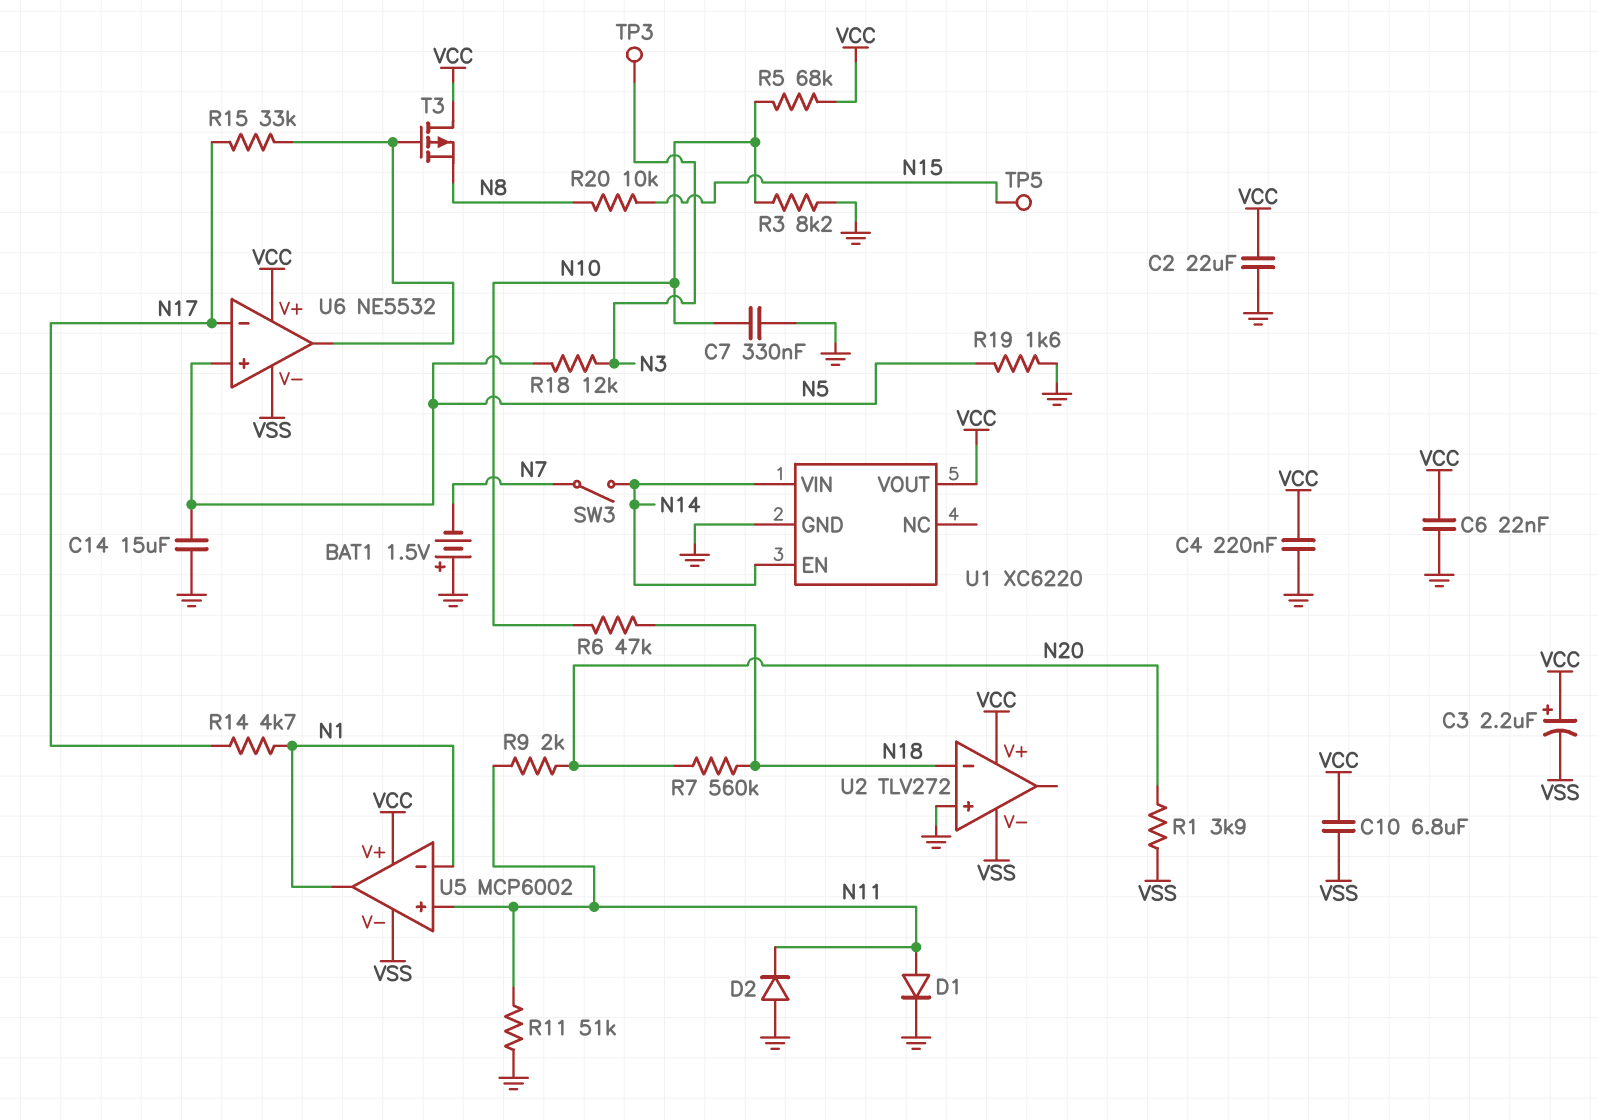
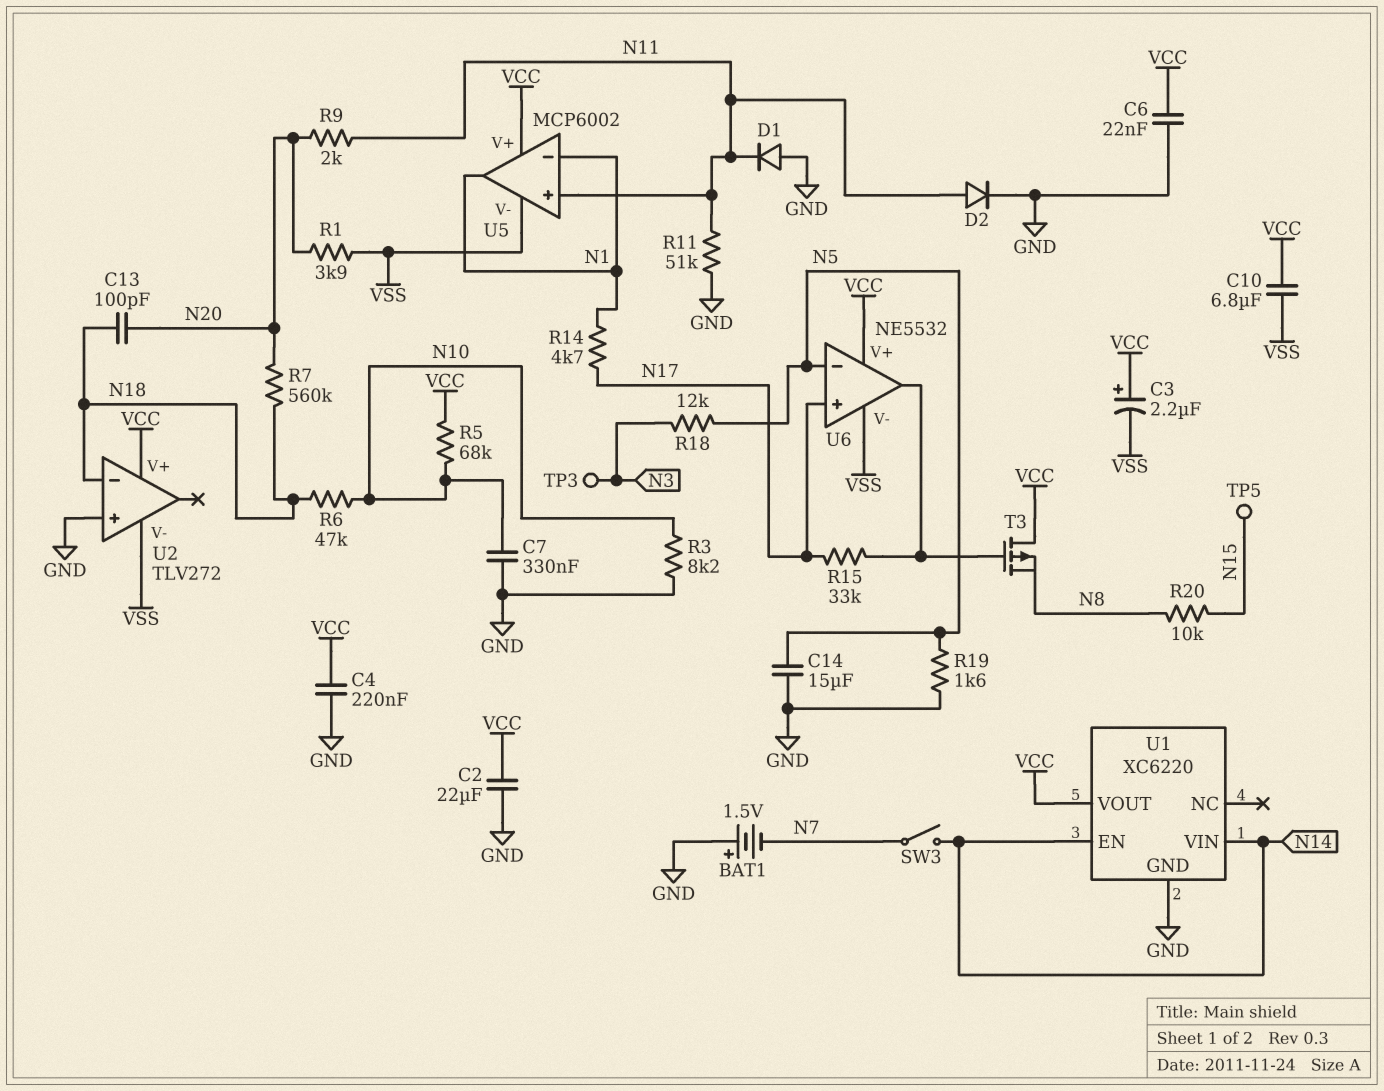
C13: none -> 100pF (N18, N20)
D1: diode (A N11, K GND) -> diode (A GND, K N11)
D2: diode (A GND, K N11) -> diode (A N11, K GND)
U6 pin in+: N5 -> N17
U6 pin in-: N17 -> N5

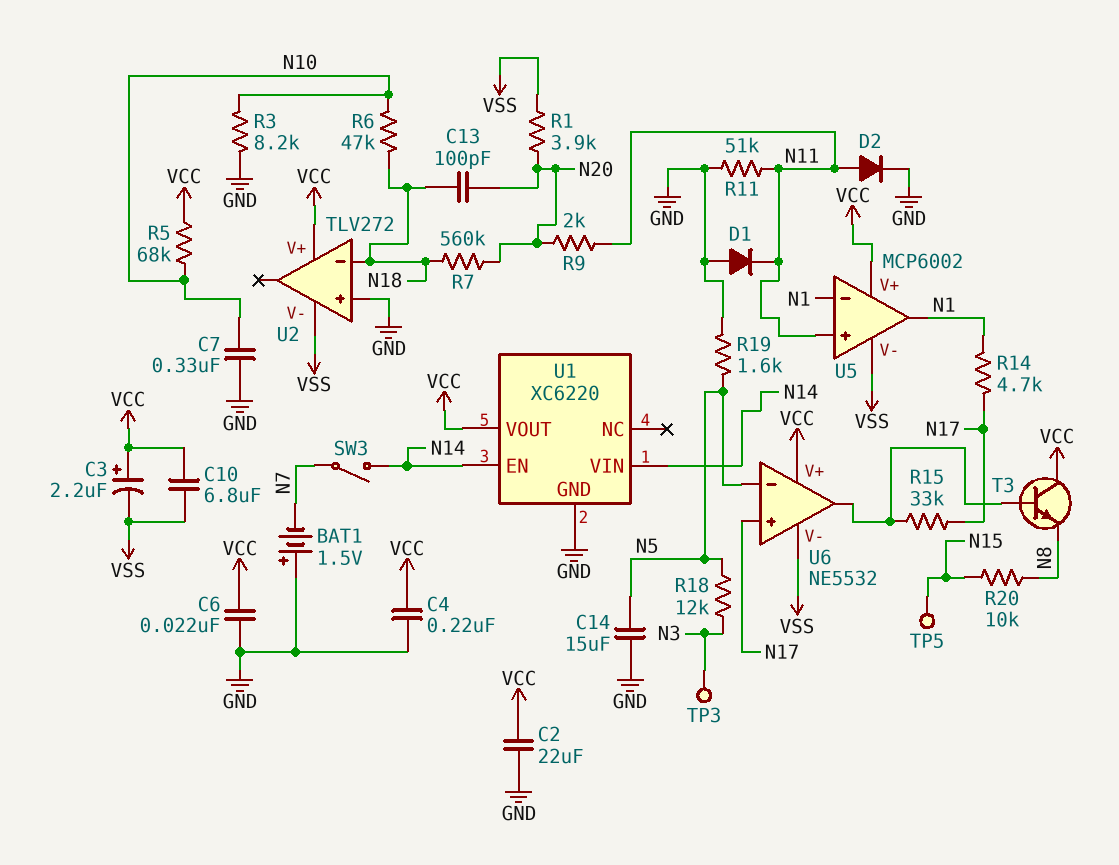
T3: PMOS (G U6/out, D VCC, S N8) -> NPN (B U6/out, C VCC, E N8)

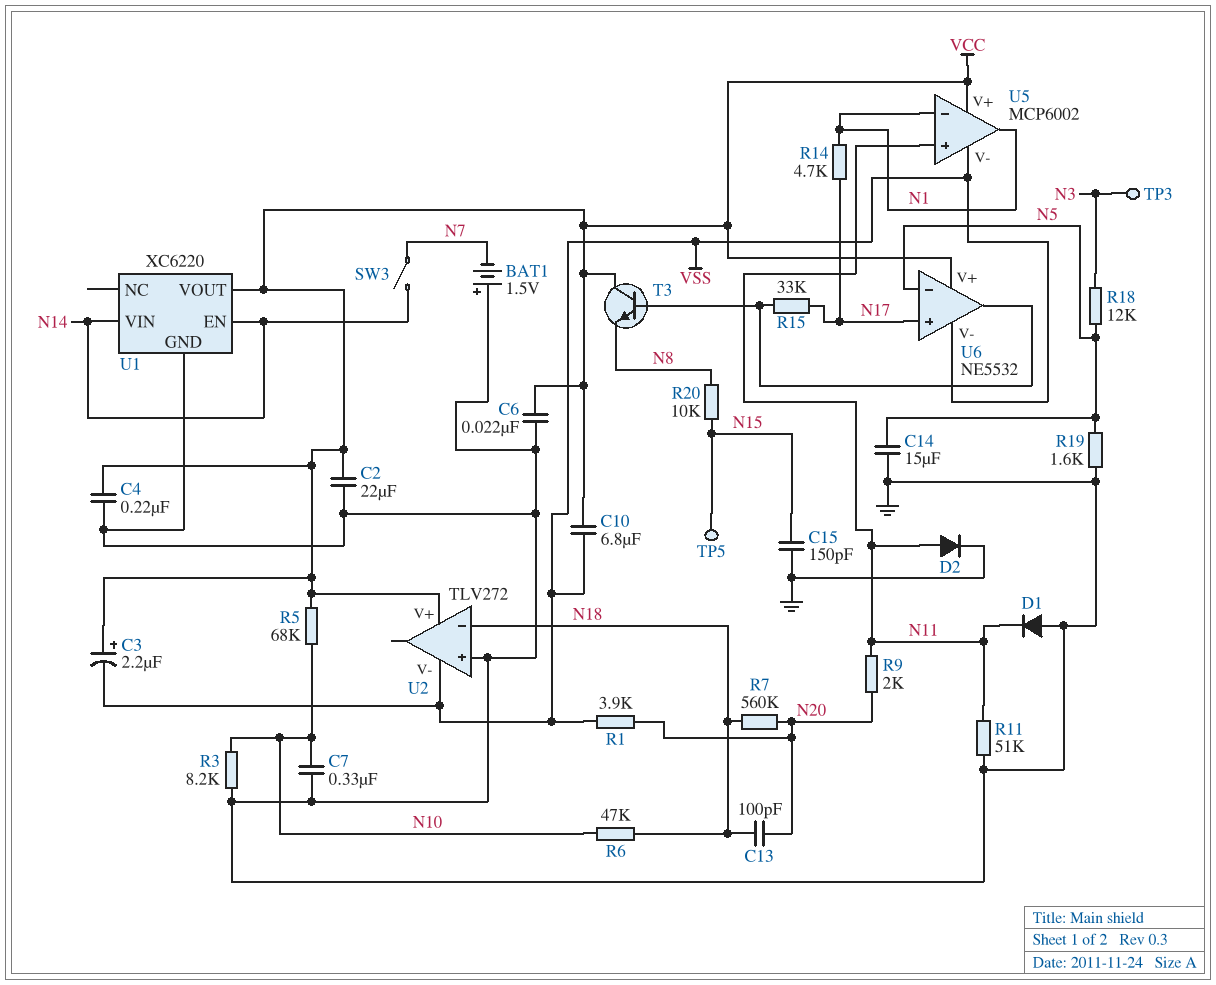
C15: none -> 150pF (GND, N15)

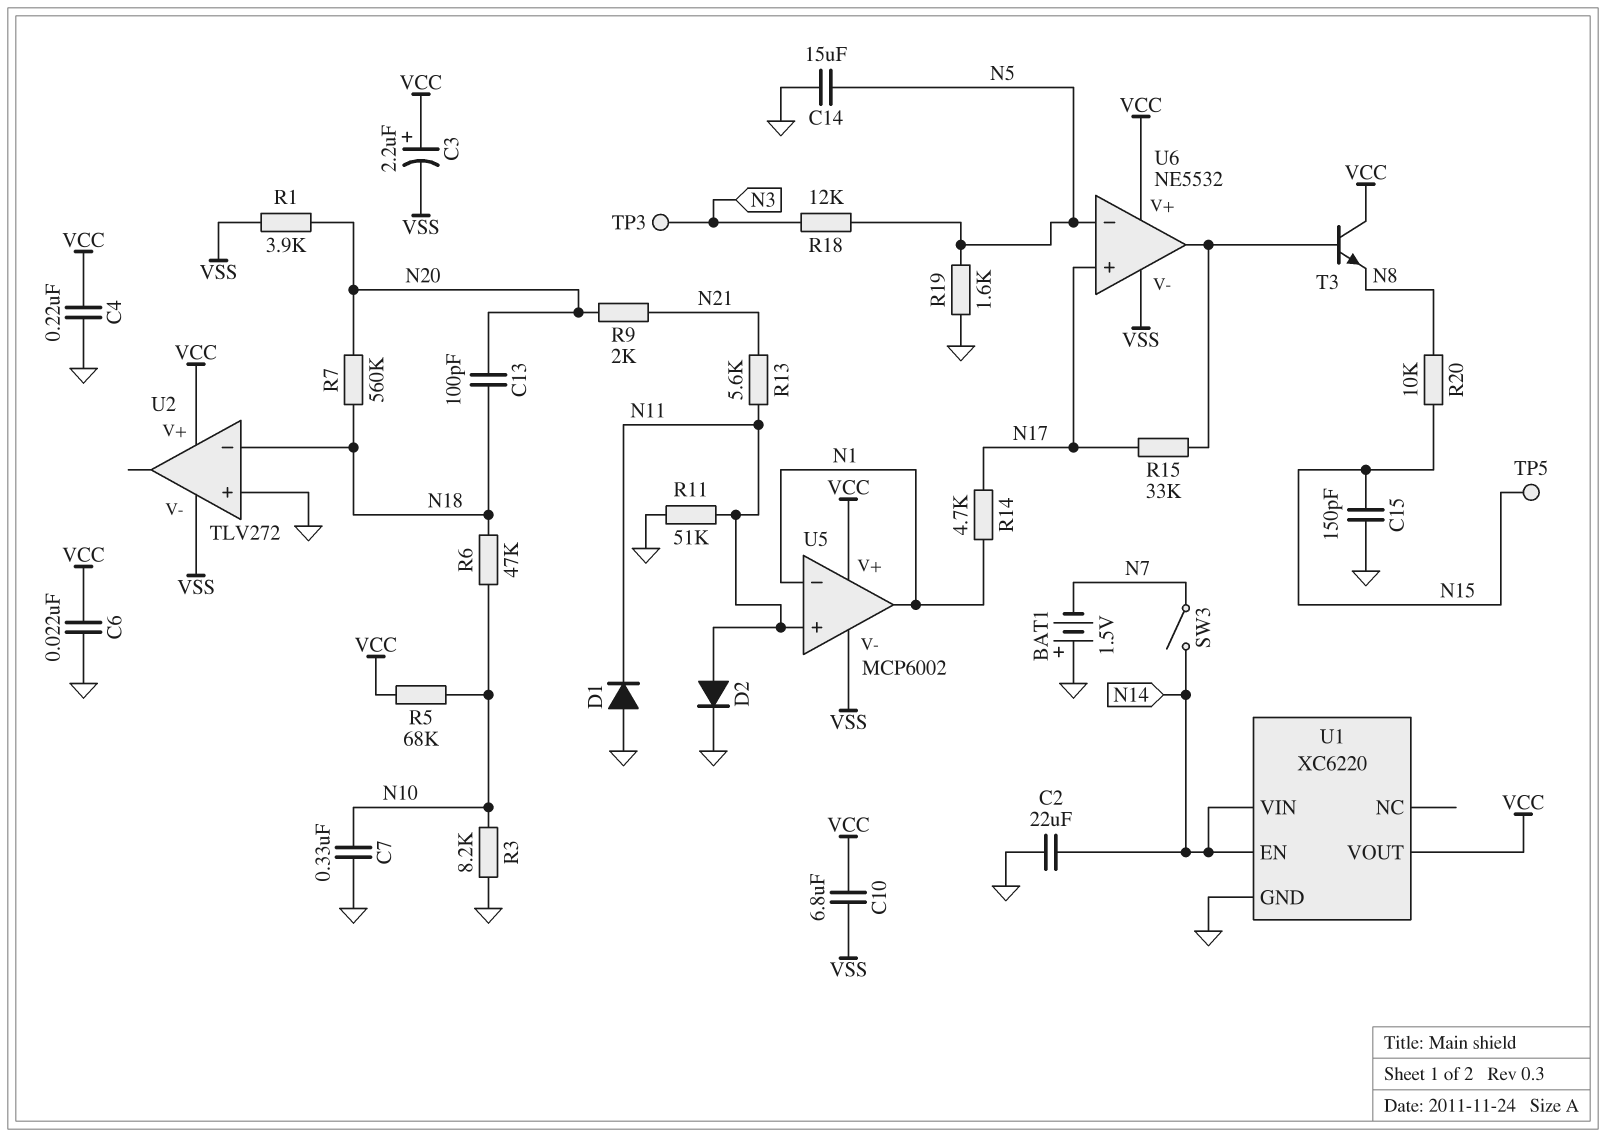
C2: 22uF (GND, VCC) -> 22uF (GND, N14)
R9: 2k (N11, N20) -> 2k (N20, N21)
R13: none -> 5.6k (N11, N21)

